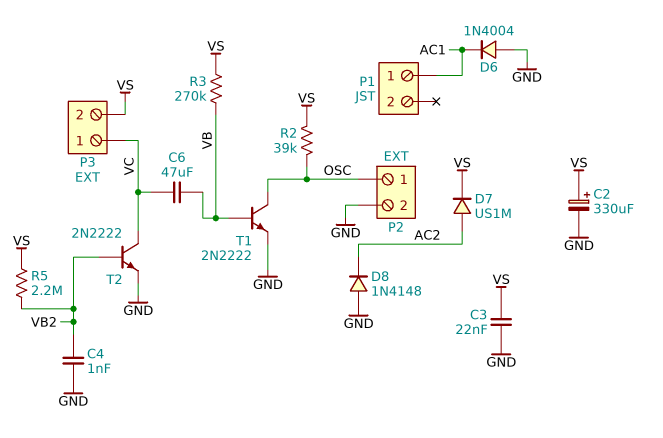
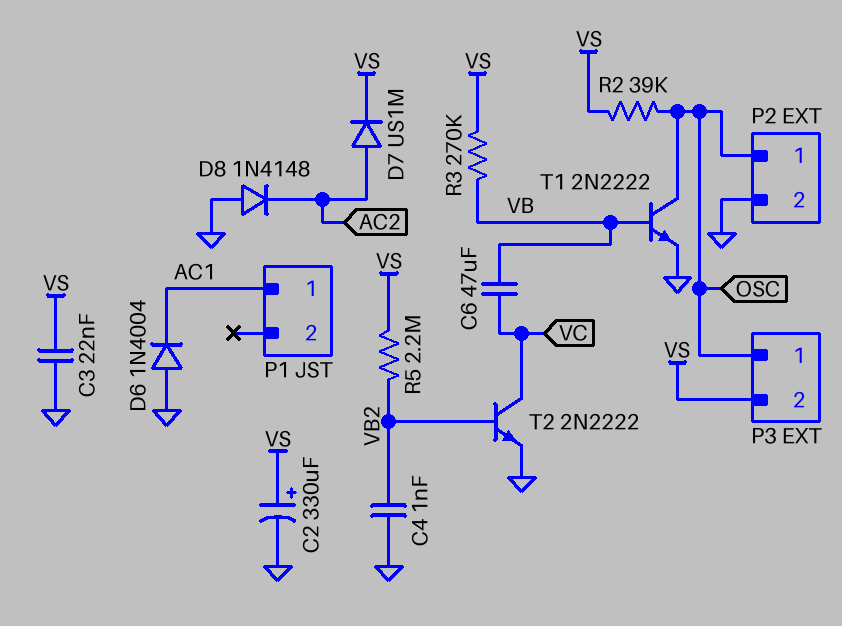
P3 pin 1: VC -> OSC

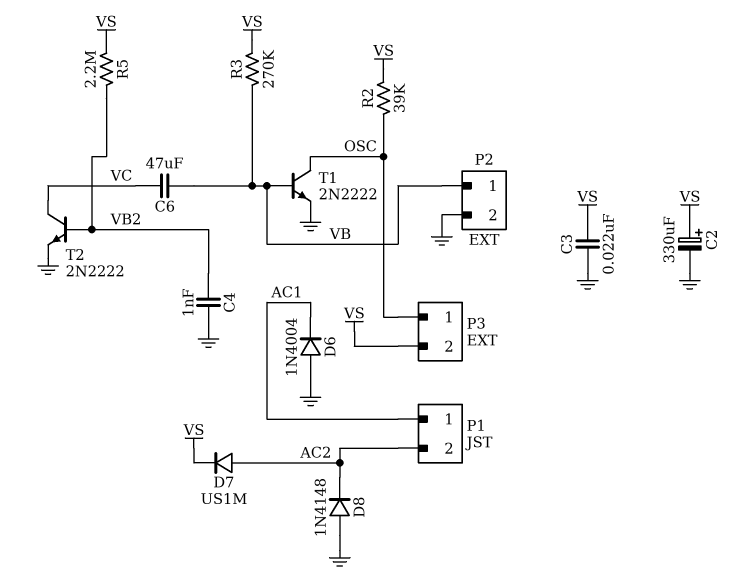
P1 pin 2: none -> AC2
P2 pin 1: OSC -> VB

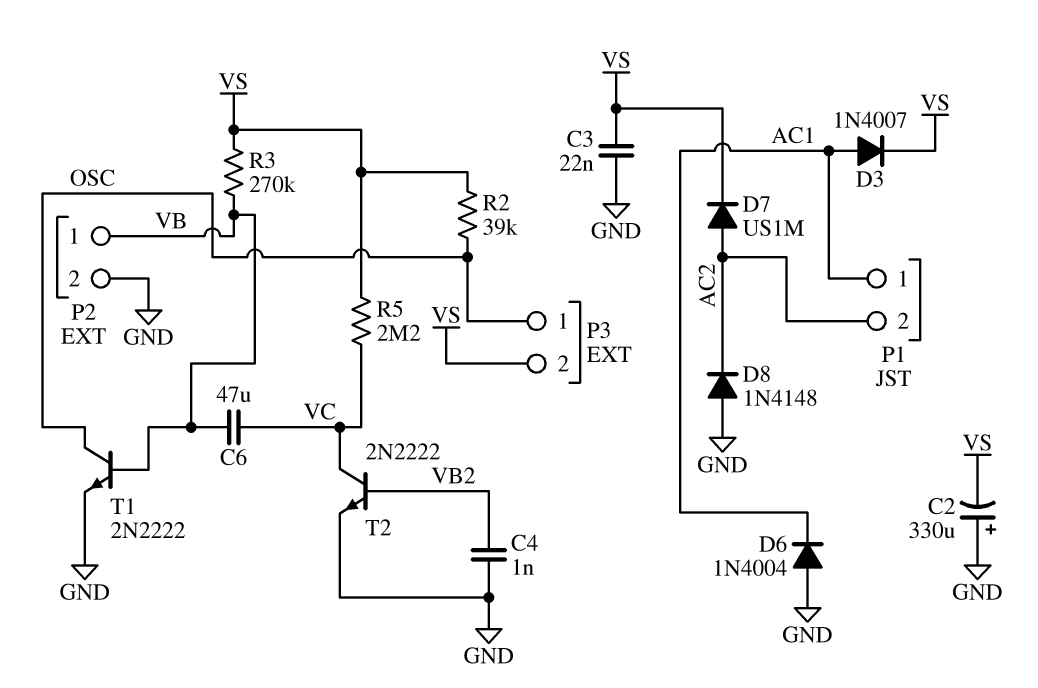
C2: 330uF (plus VS, minus GND) -> 330uF (plus GND, minus VS)
D3: none -> diode 1N4007 (A AC1, K VS)
R5: 2.2M (VB2, VS) -> 2.2M (VC, VS)

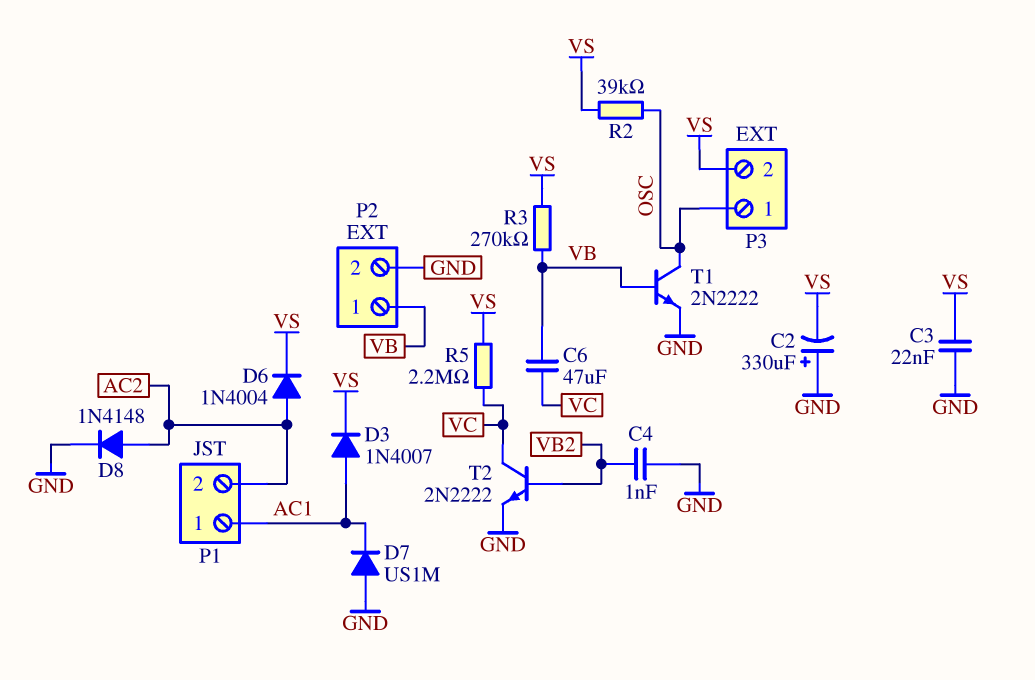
D6: diode 1N4004 (A GND, K AC1) -> diode 1N4004 (A AC2, K VS)
D7: diode US1M (A AC2, K VS) -> diode US1M (A GND, K AC1)
D8: diode 1N4148 (A GND, K AC2) -> diode 1N4148 (A AC2, K GND)

